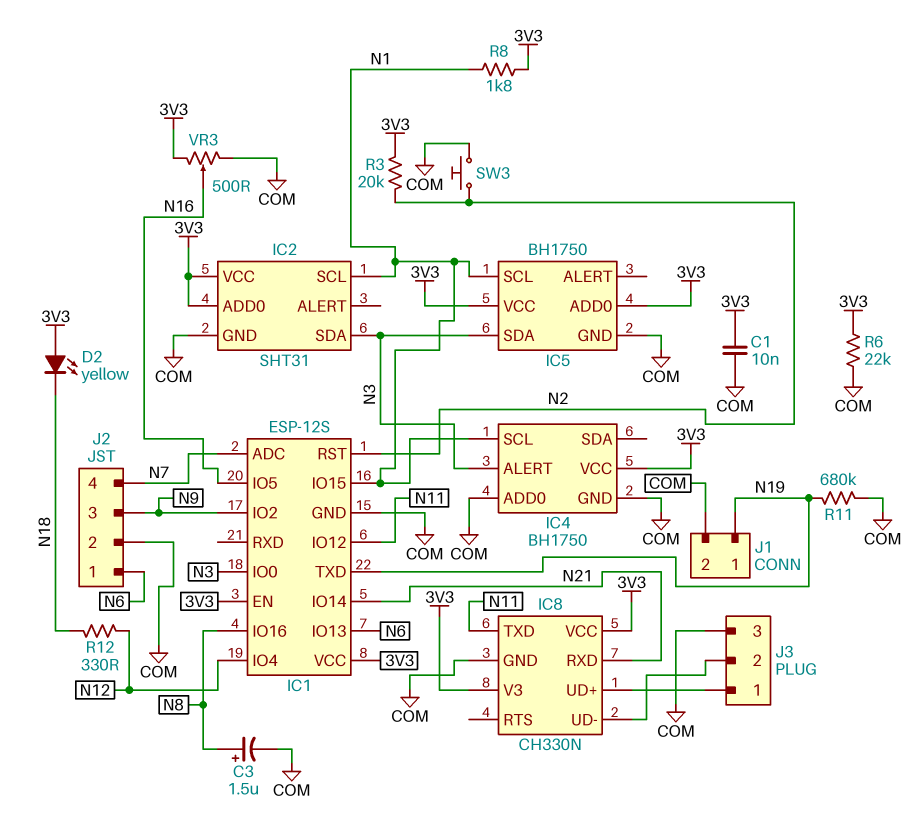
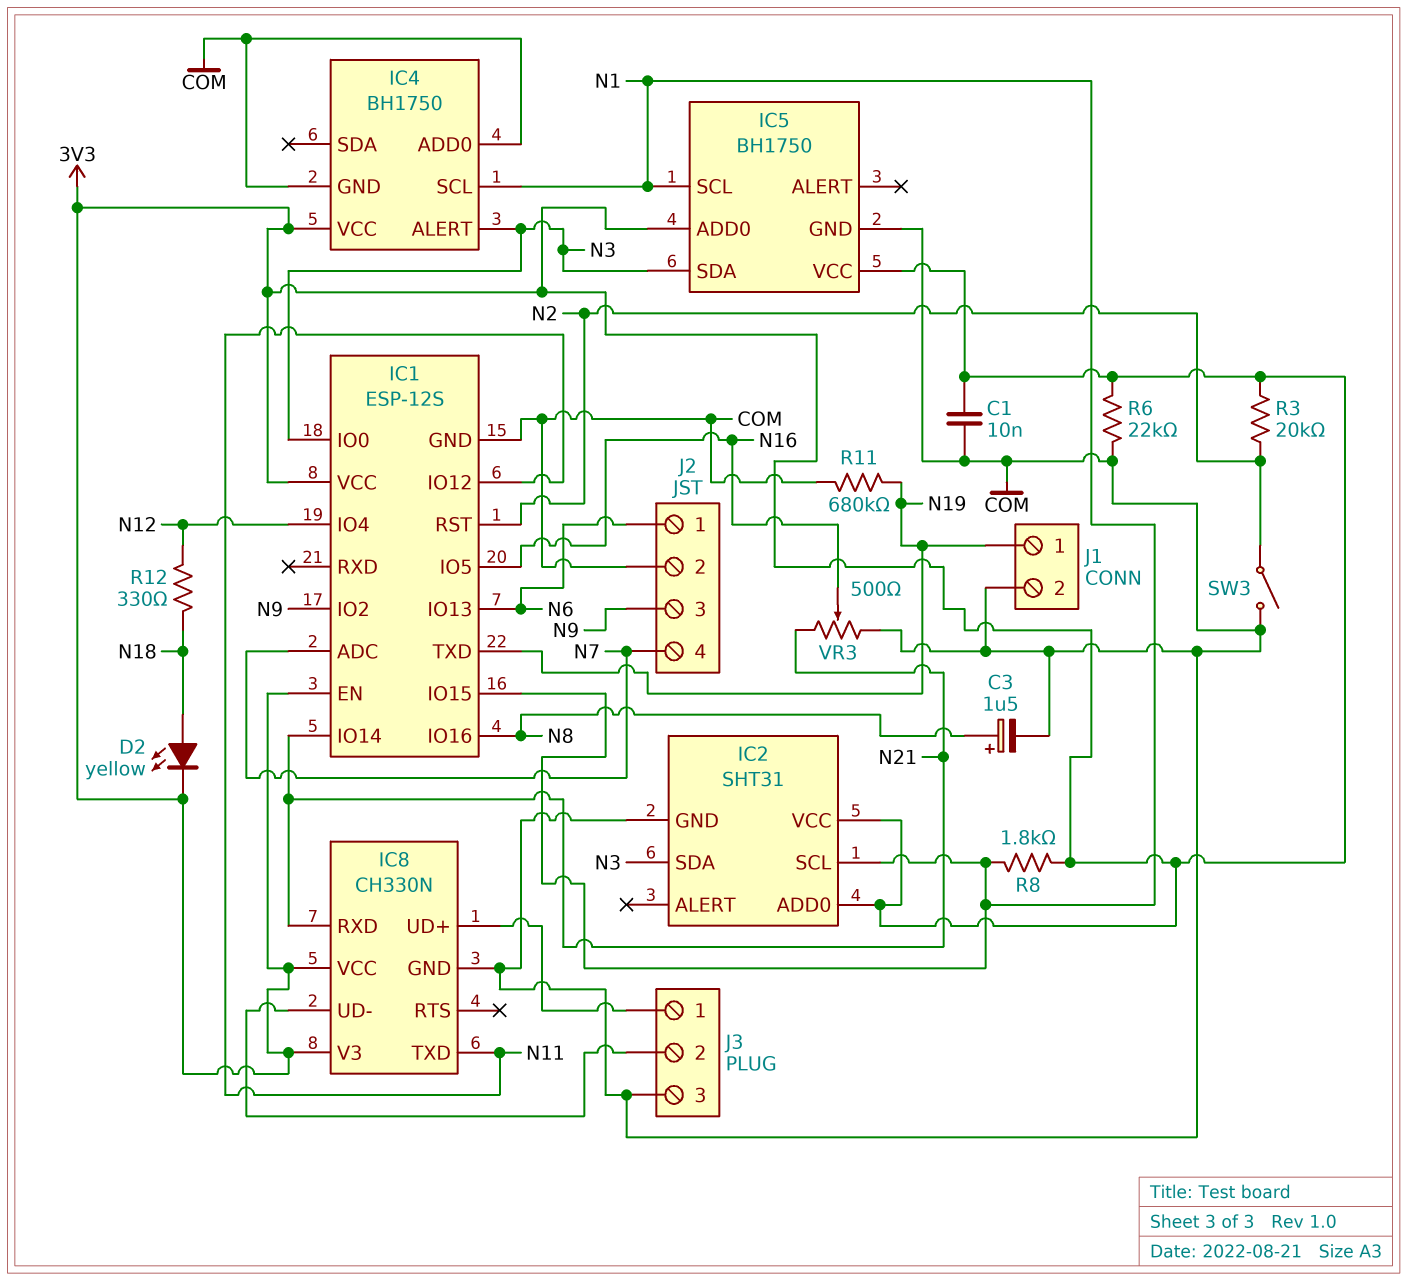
D2: LED yellow (A 3V3, K N18) -> LED yellow (A N18, K 3V3)
SW3: button (COM, N2) -> switch (COM, N2)
VR3: 500 (3V3, COM, wiper N16) -> 500 (COM, N21, wiper N16)

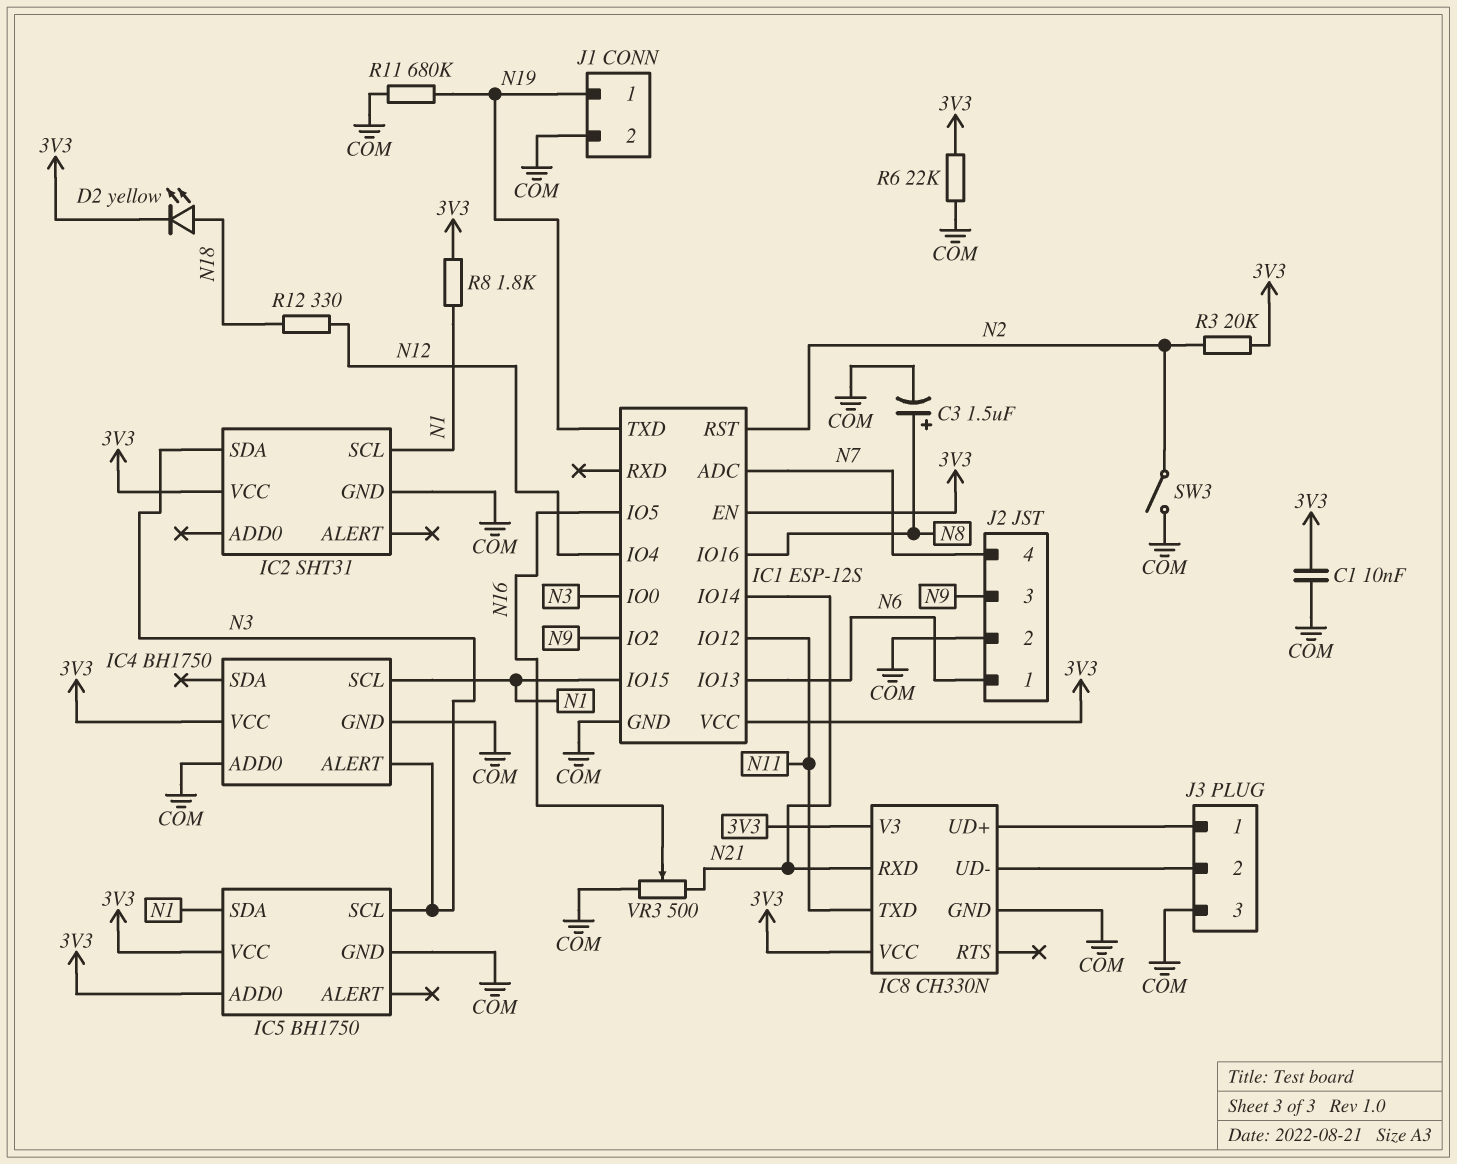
IC2 pin ADD0: 3V3 -> none
IC5 pin SCL: N1 -> N3
IC5 pin SDA: N3 -> N1

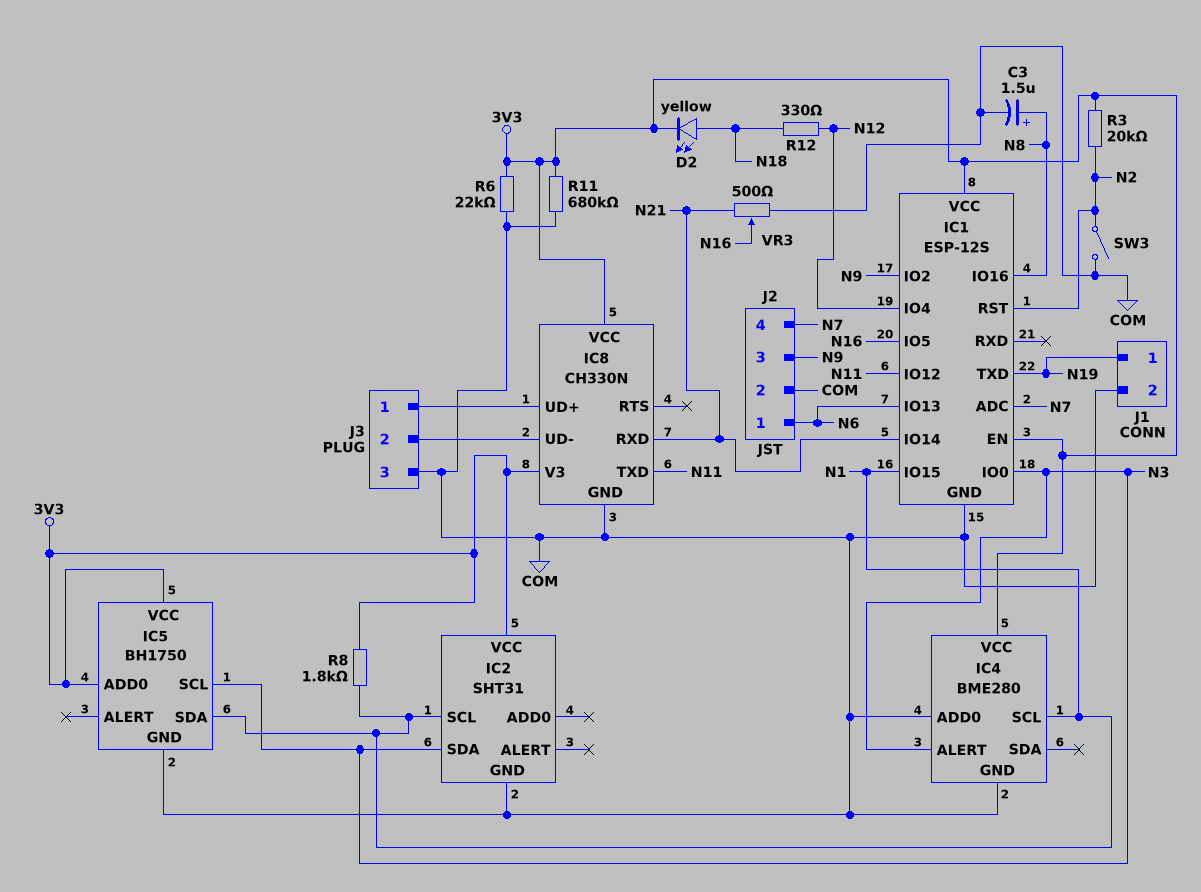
C1: 10nF (3V3, COM) -> none
IC4: BH1750 -> BME280
R11: 680k (COM, N19) -> 680k (3V3, COM)

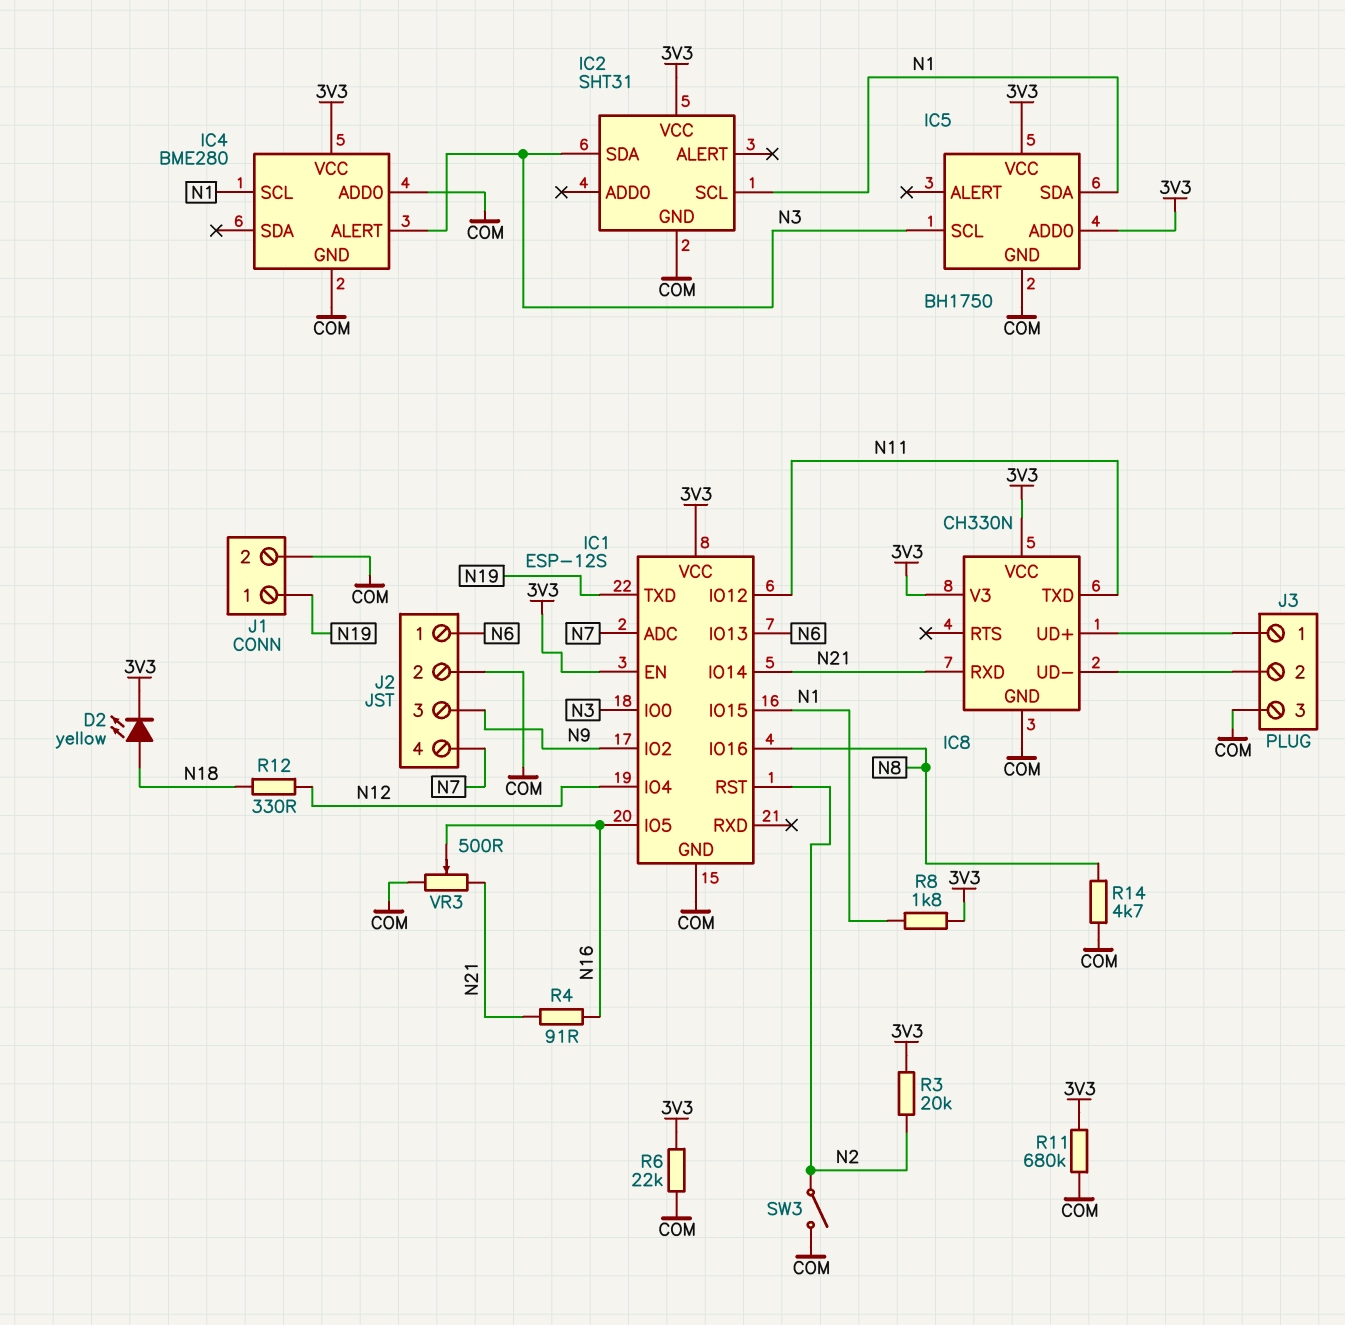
C3: 1.5uF (plus N8, minus COM) -> none
R4: none -> 91 (N16, N21)
R14: none -> 4.7k (COM, N8)

